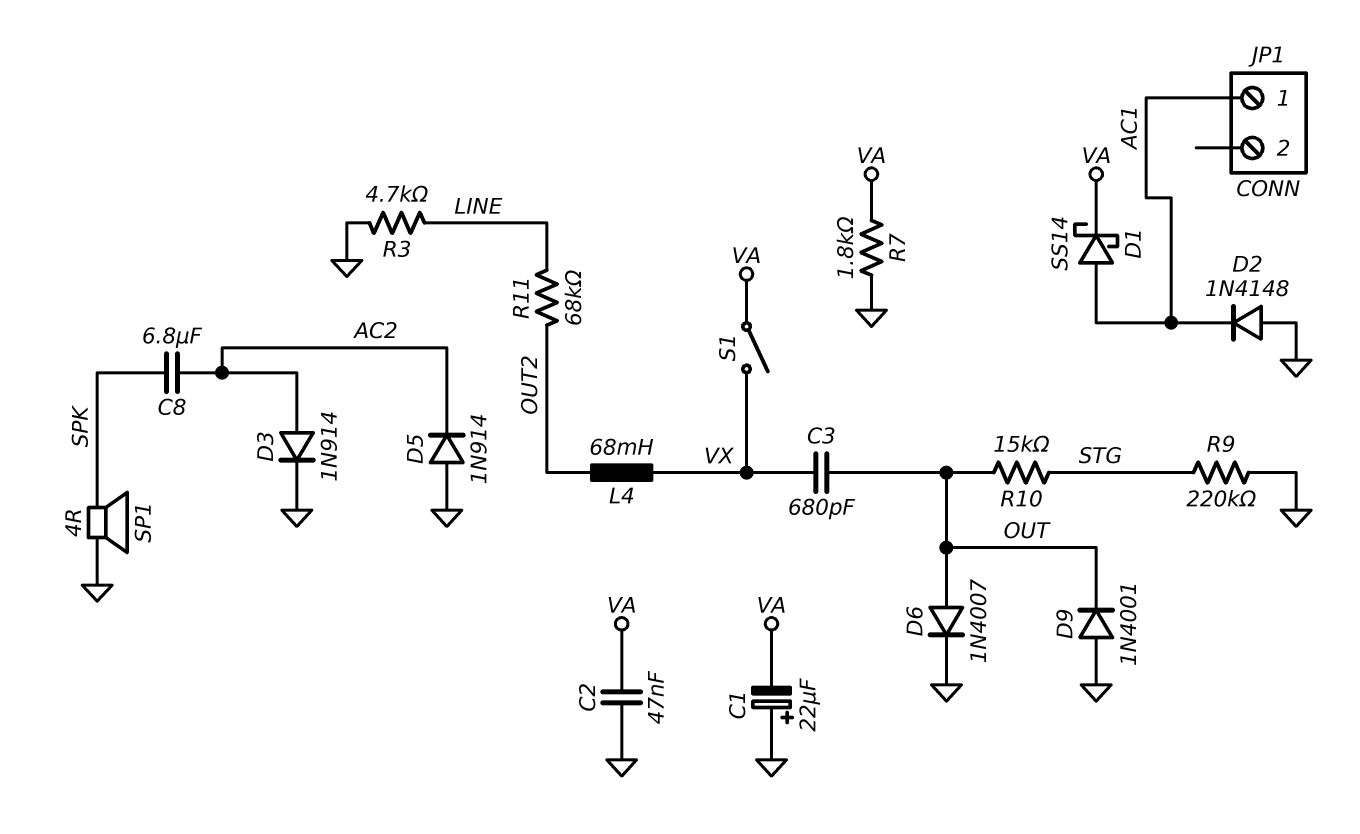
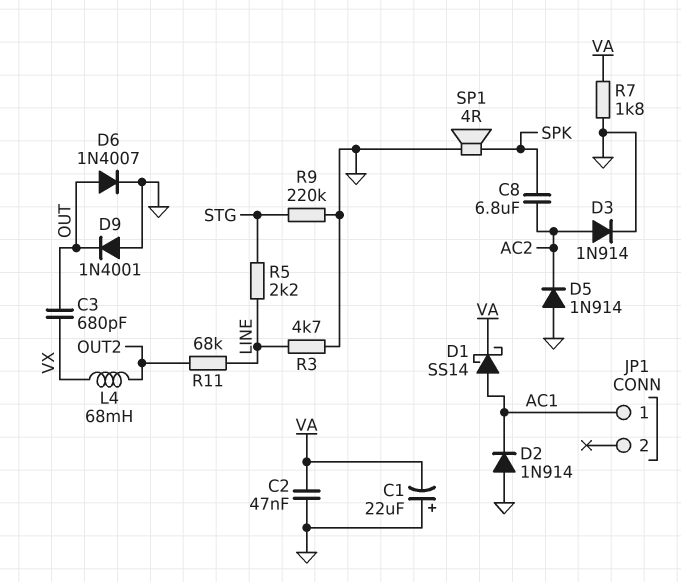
D2: diode 1N4148 (A GND, K AC1) -> diode 1N914 (A GND, K AC1)
R5: none -> 2.2k (LINE, STG)
R10: 15k (OUT, STG) -> none
S1: switch (VA, VX) -> none

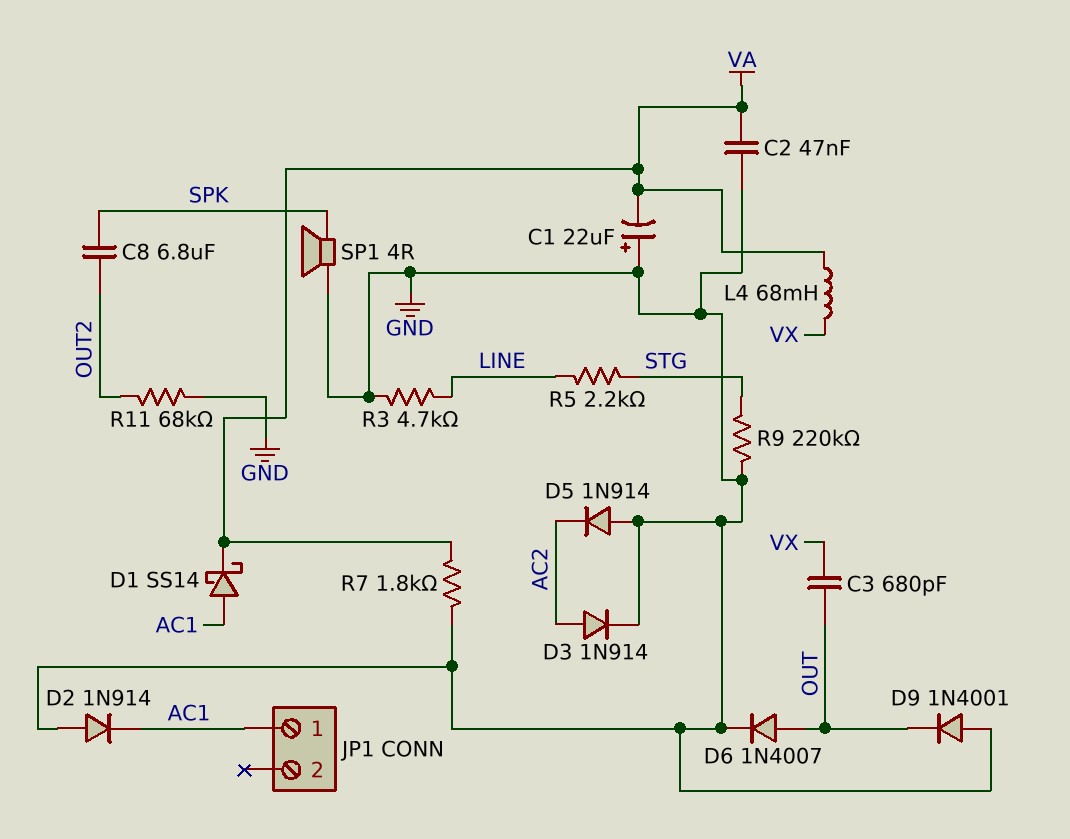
C8: 6.8uF (AC2, SPK) -> 6.8uF (OUT2, SPK)
L4: 68mH (OUT2, VX) -> 68mH (VA, VX)
R11: 68k (LINE, OUT2) -> 68k (GND, OUT2)

